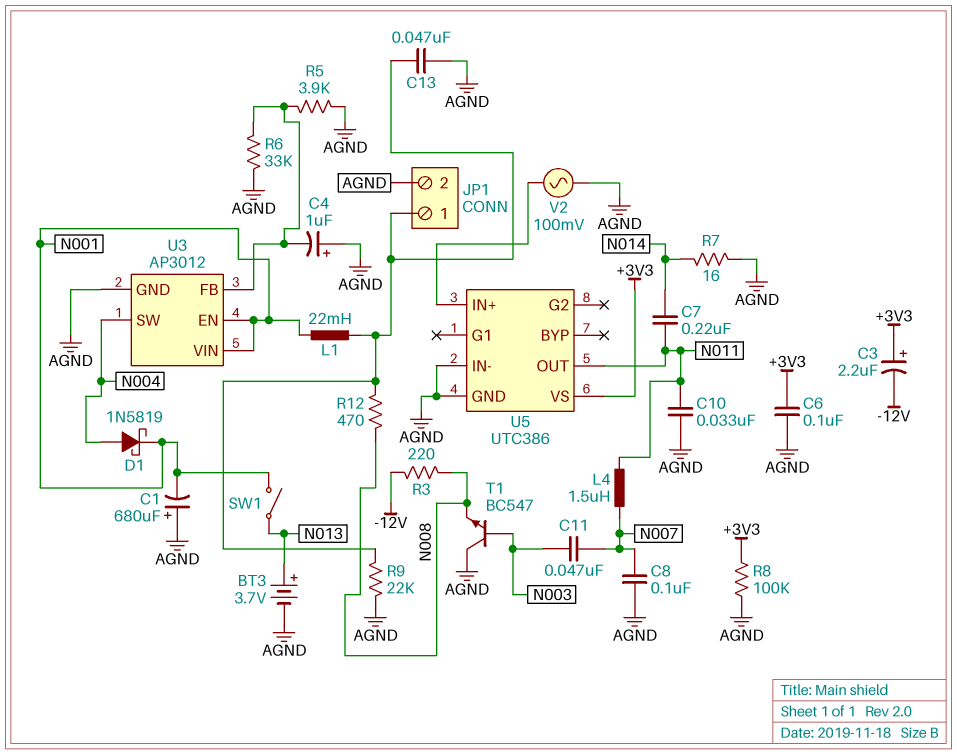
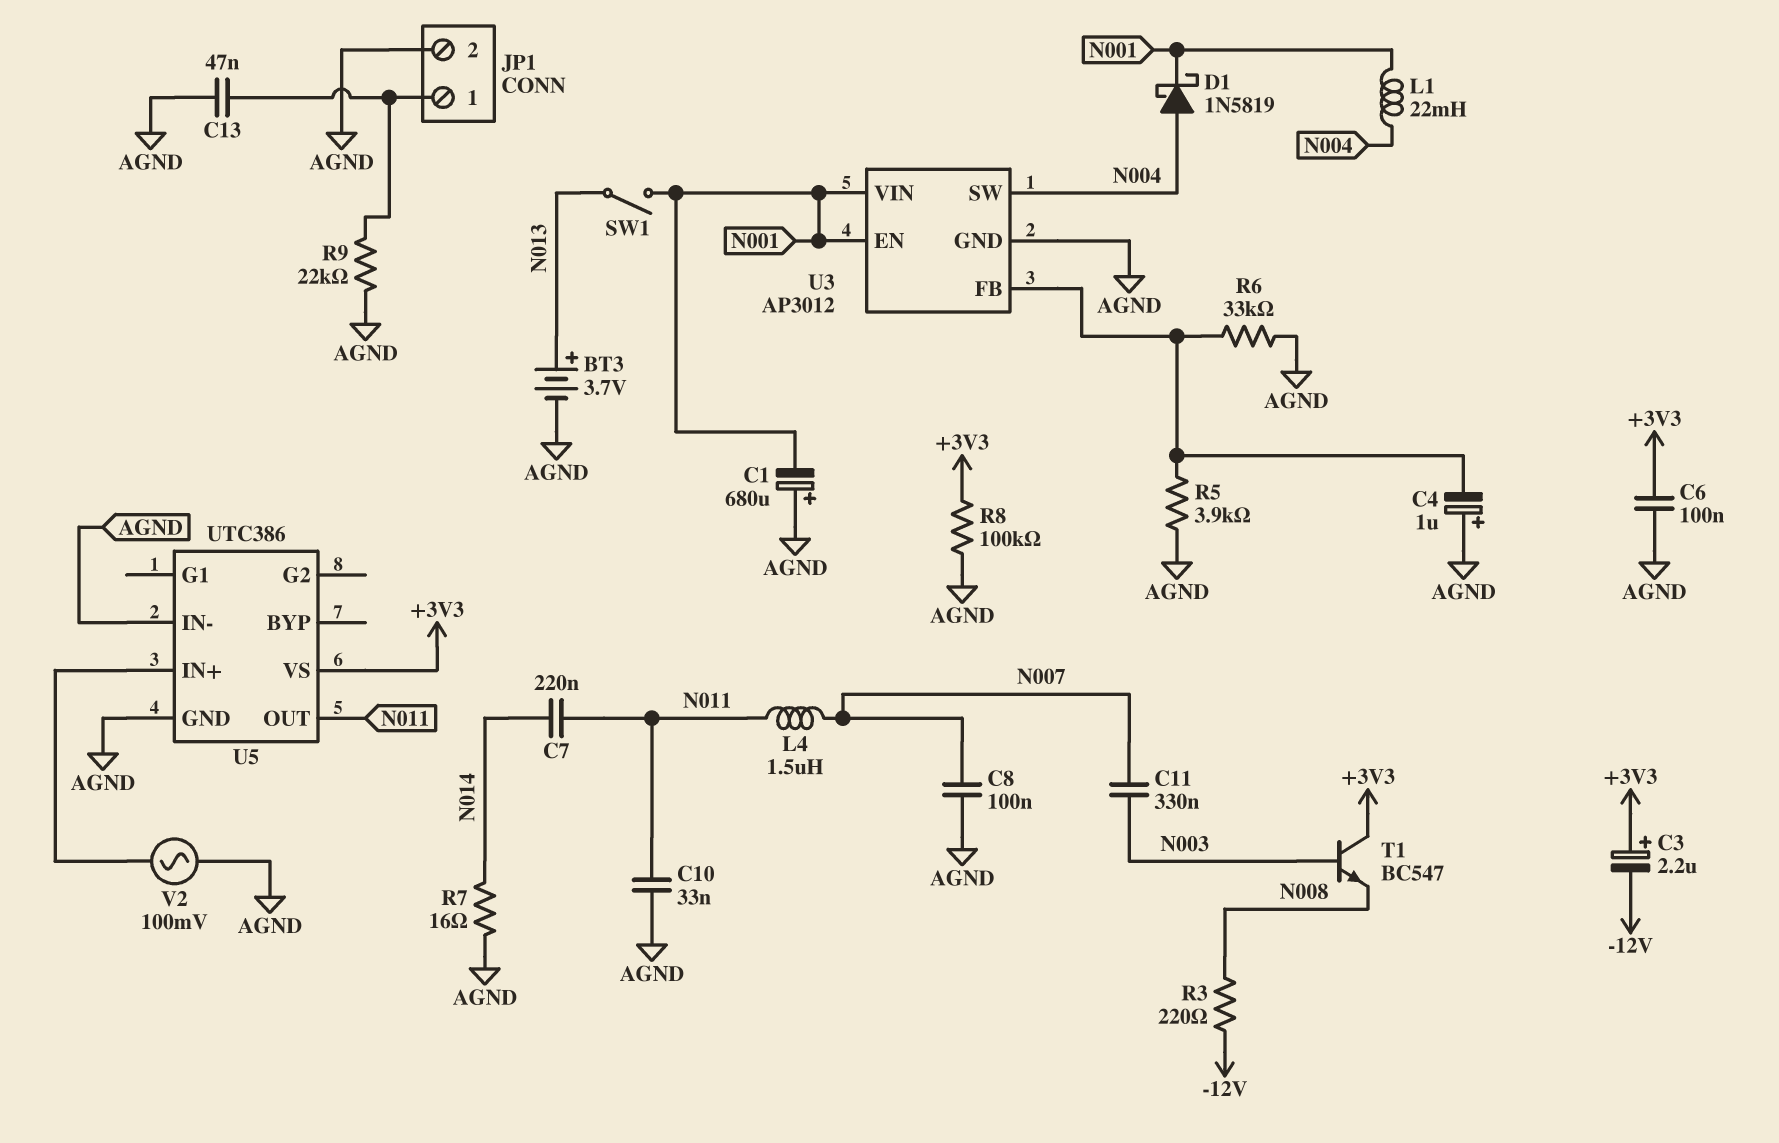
C11: 47nF (N003, N007) -> 330nF (N003, N007)
L1: 22mH (JP1/1, N001) -> 22mH (N001, N004)
R12: 470 (JP1/1, N008) -> none
T1: NPN BC547 (B N003, C AGND, E N008) -> NPN BC547 (B N003, C +3V3, E N008)

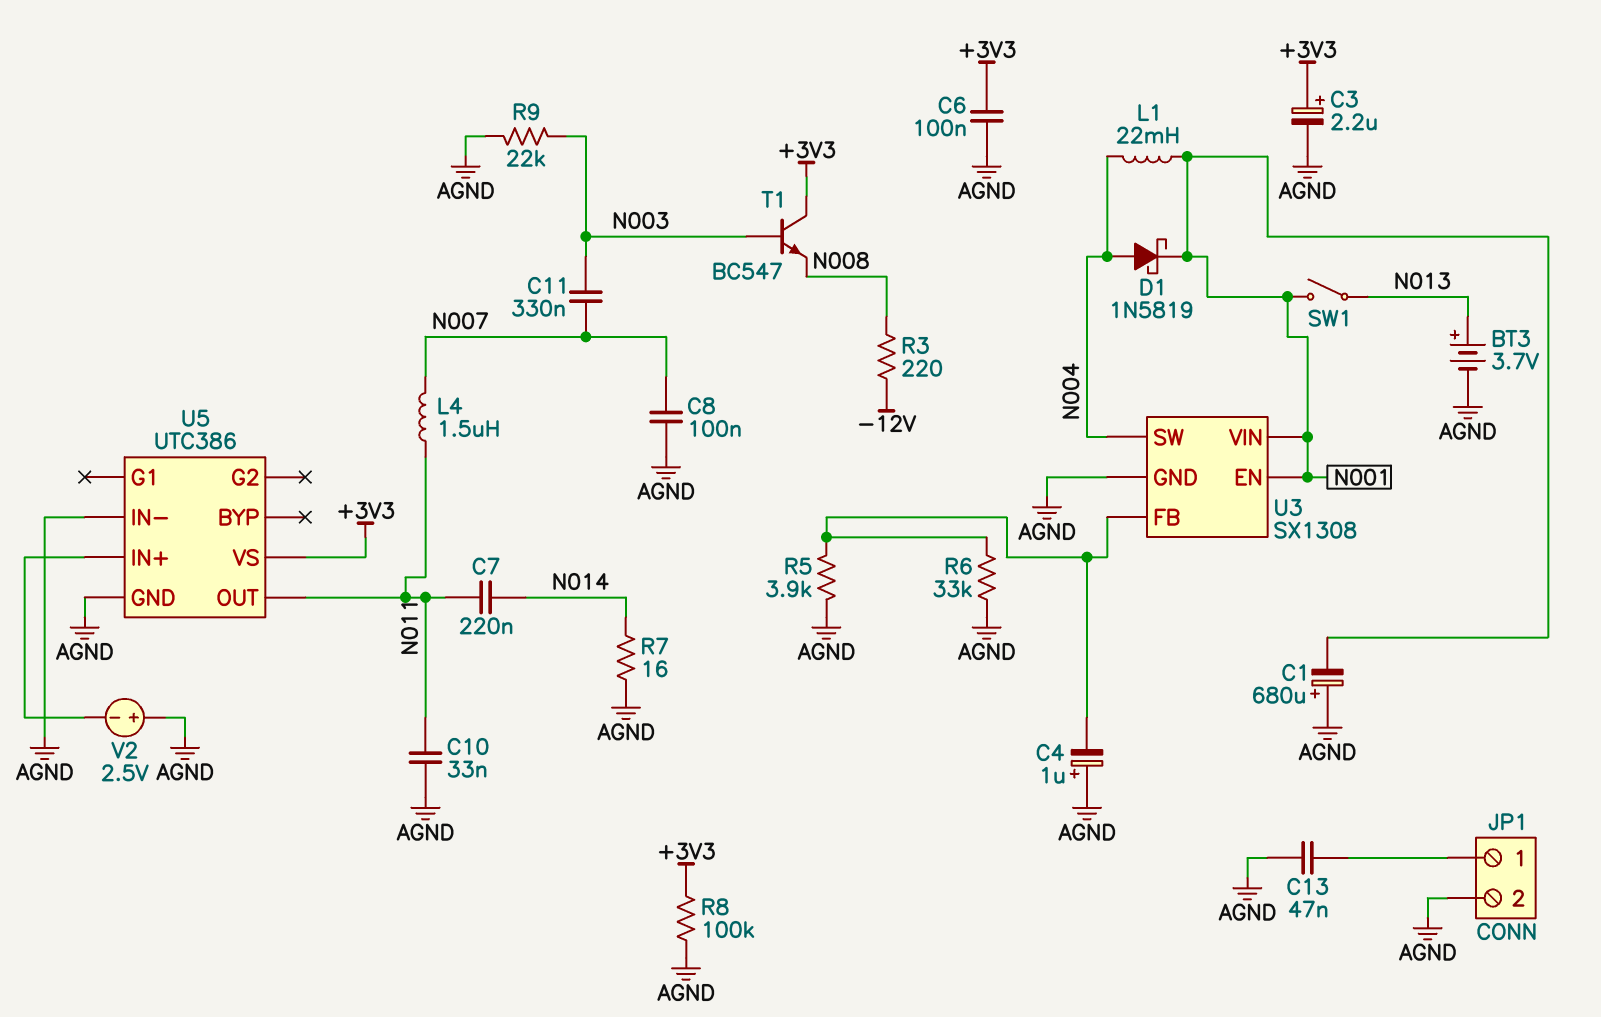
C3: 2.2uF (plus +3V3, minus -12V) -> 2.2uF (plus +3V3, minus AGND)
R9: 22k (AGND, JP1/1) -> 22k (AGND, N003)
U3: AP3012 -> SX1308
V2: AC 100mV (AGND, U5/IN+) -> 2.5V (plus AGND, minus U5/IN+)

